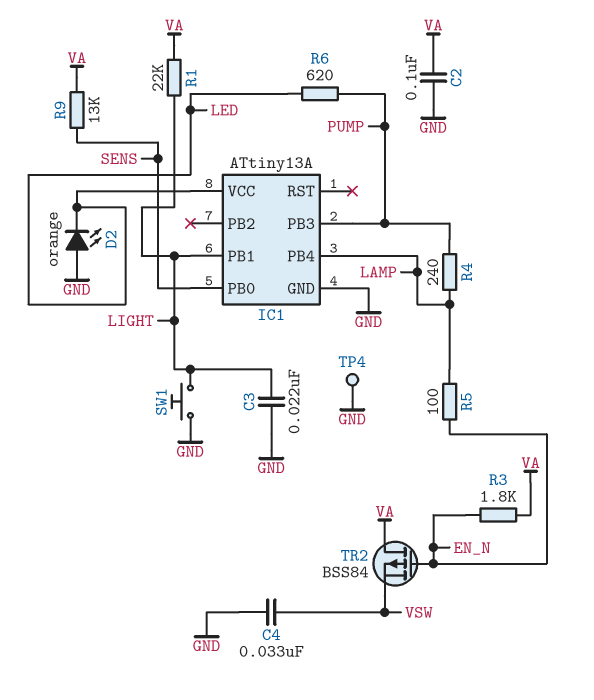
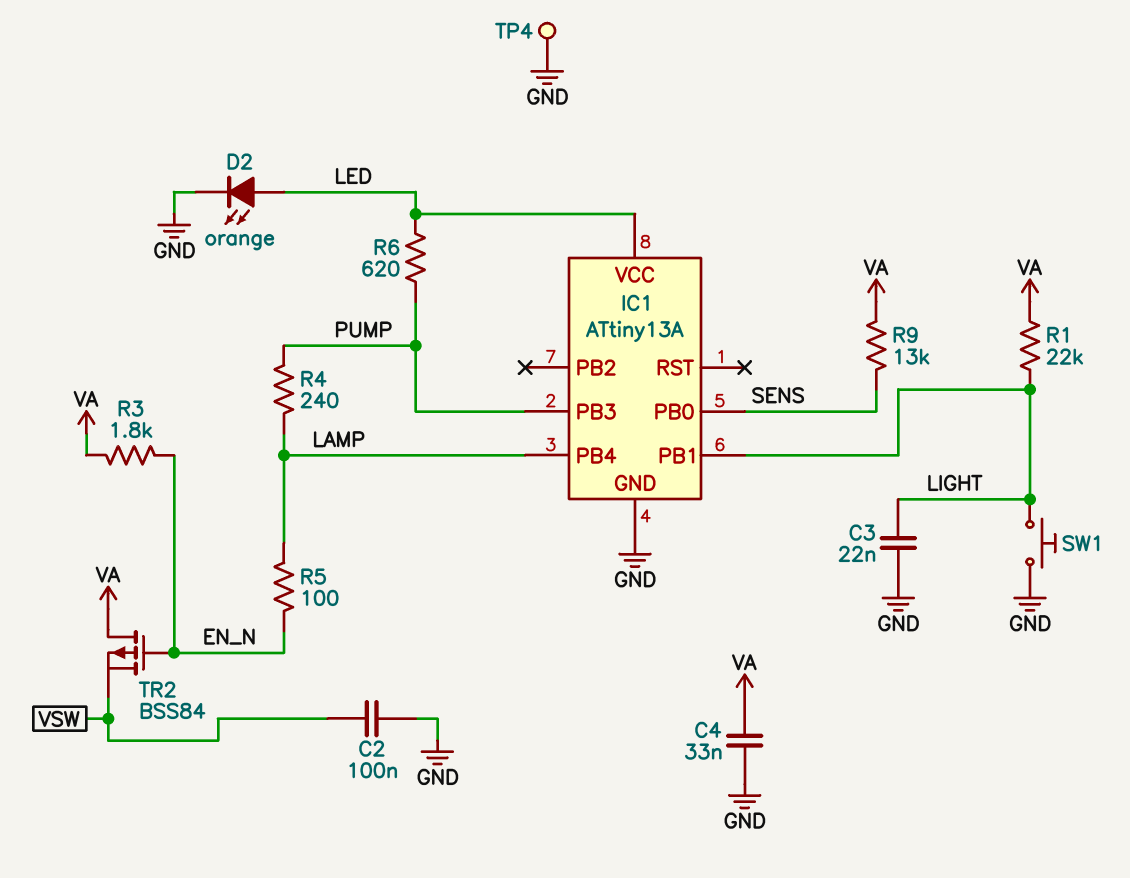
C2: 100nF (GND, VA) -> 100nF (GND, VSW)
C4: 33nF (GND, VSW) -> 33nF (GND, VA)
D2: LED orange (A GND, K LED) -> LED orange (A LED, K GND)

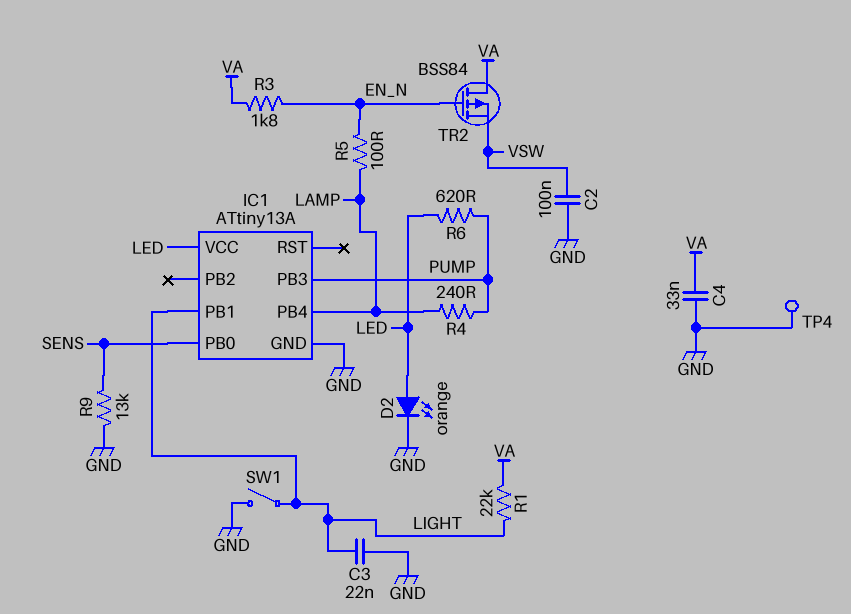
R9: 13k (SENS, VA) -> 13k (GND, SENS)
SW1: button (GND, LIGHT) -> switch (GND, LIGHT)

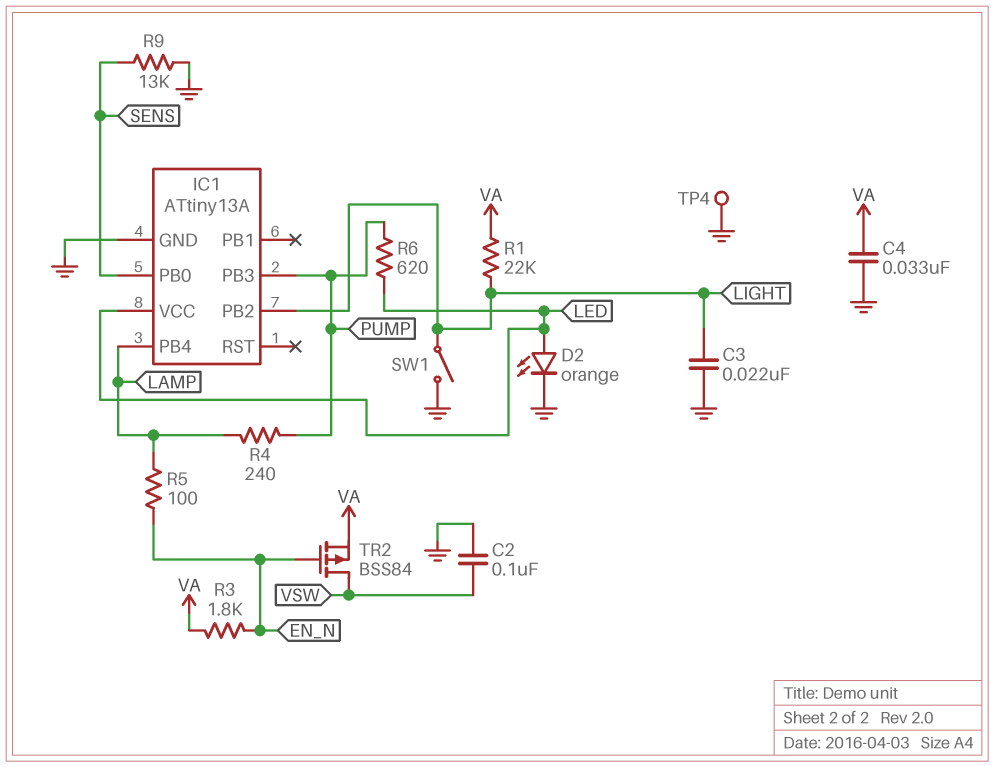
IC1 pin PB1: LIGHT -> none
IC1 pin PB2: none -> LIGHT
TR2: PMOS BSS84 (G EN_N, D VA, S VSW) -> PMOS BSS84 (G EN_N, D VSW, S VA)

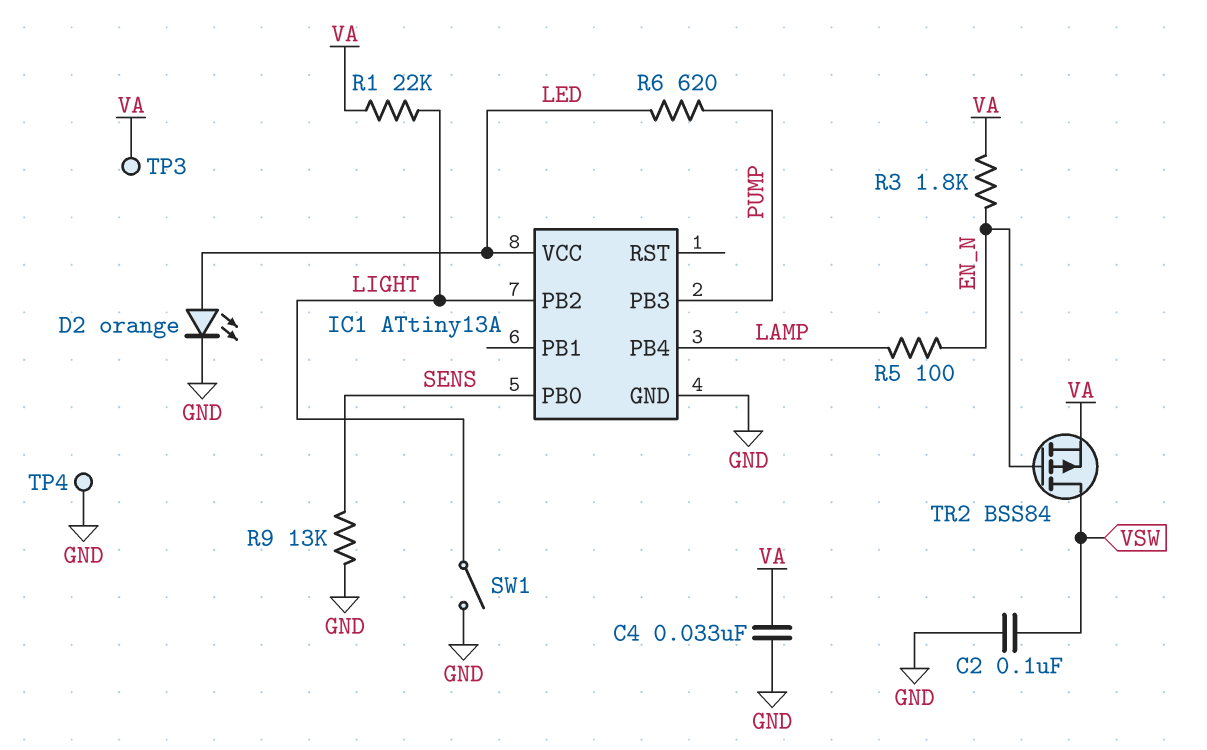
C3: 22nF (GND, LIGHT) -> none
R4: 240 (LAMP, PUMP) -> none
TP3: none -> test point (VA)

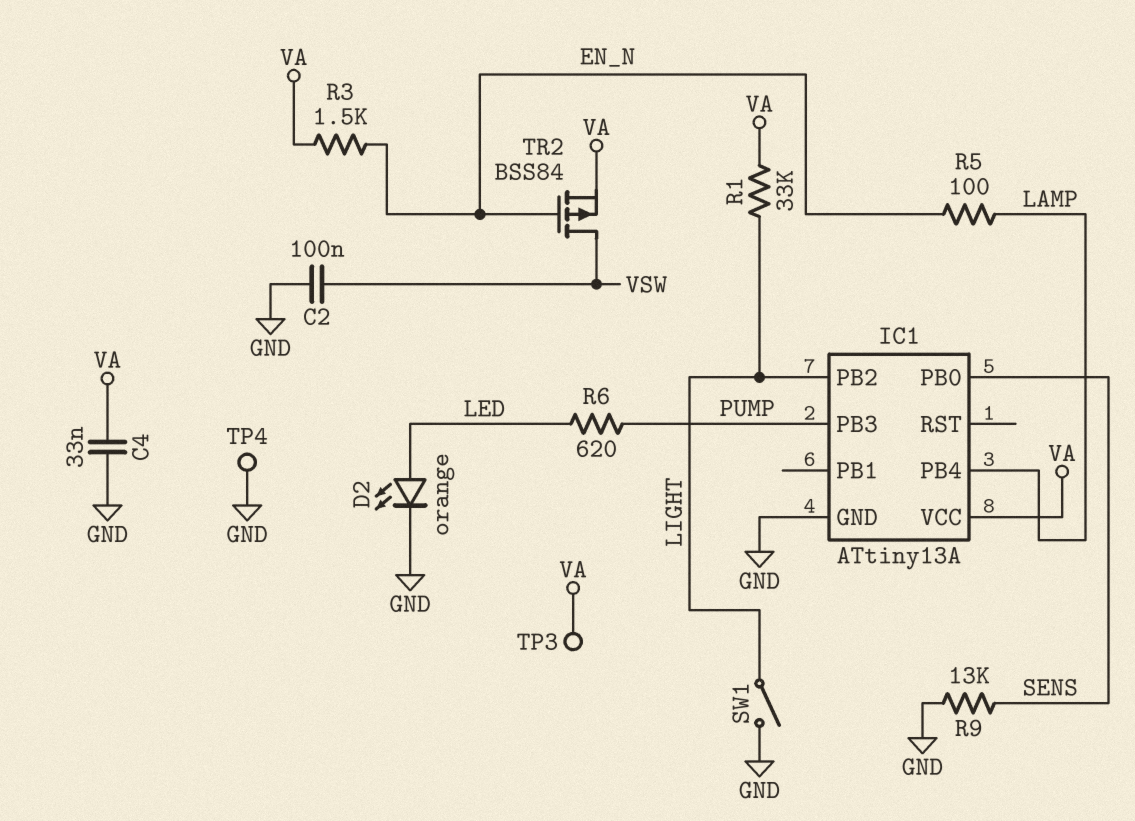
IC1 pin VCC: LED -> VA
R1: 22k (LIGHT, VA) -> 33k (LIGHT, VA)
R3: 1.8k (EN_N, VA) -> 1.5k (EN_N, VA)

